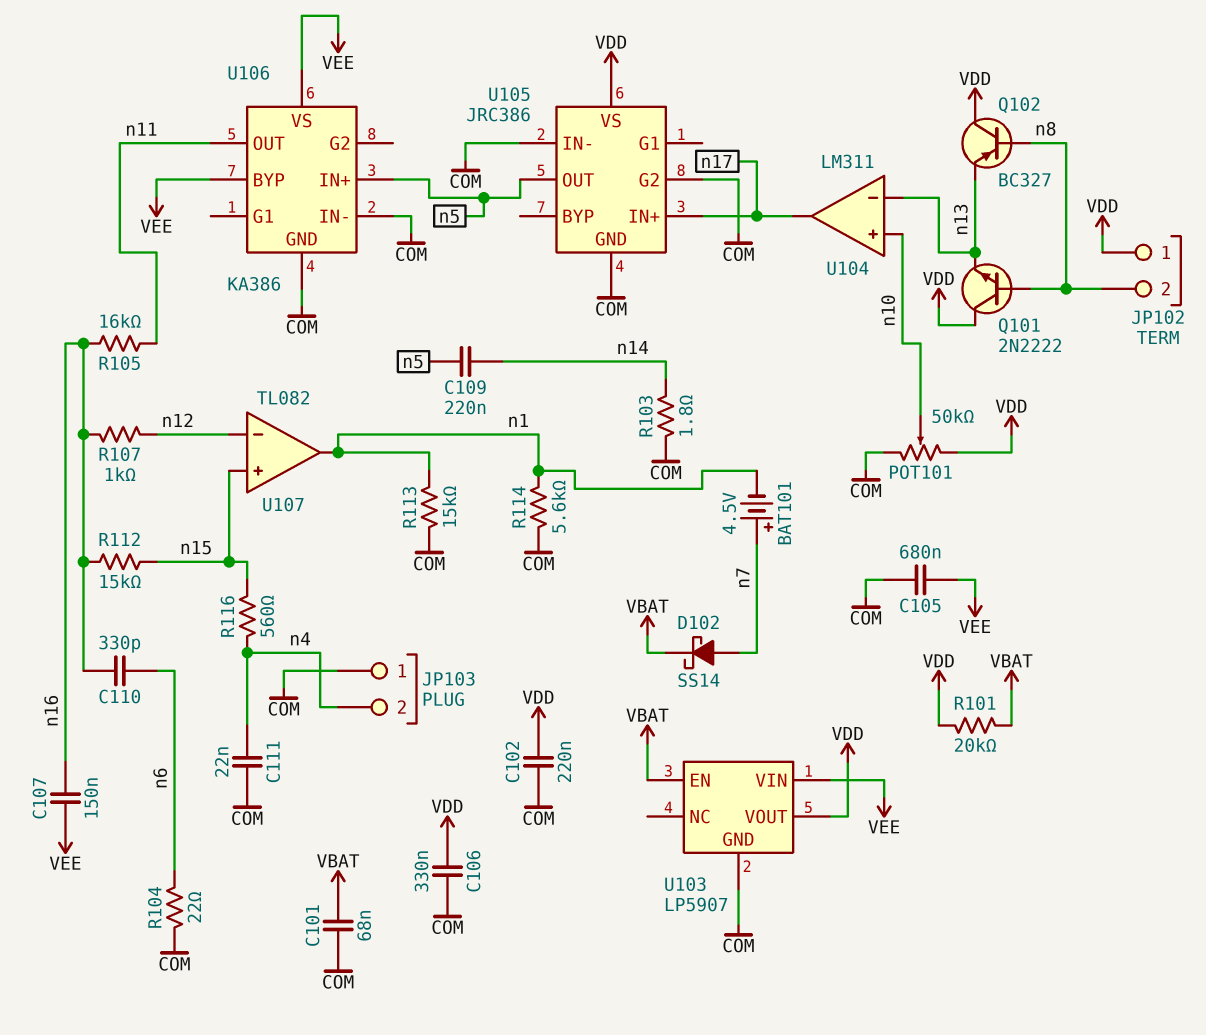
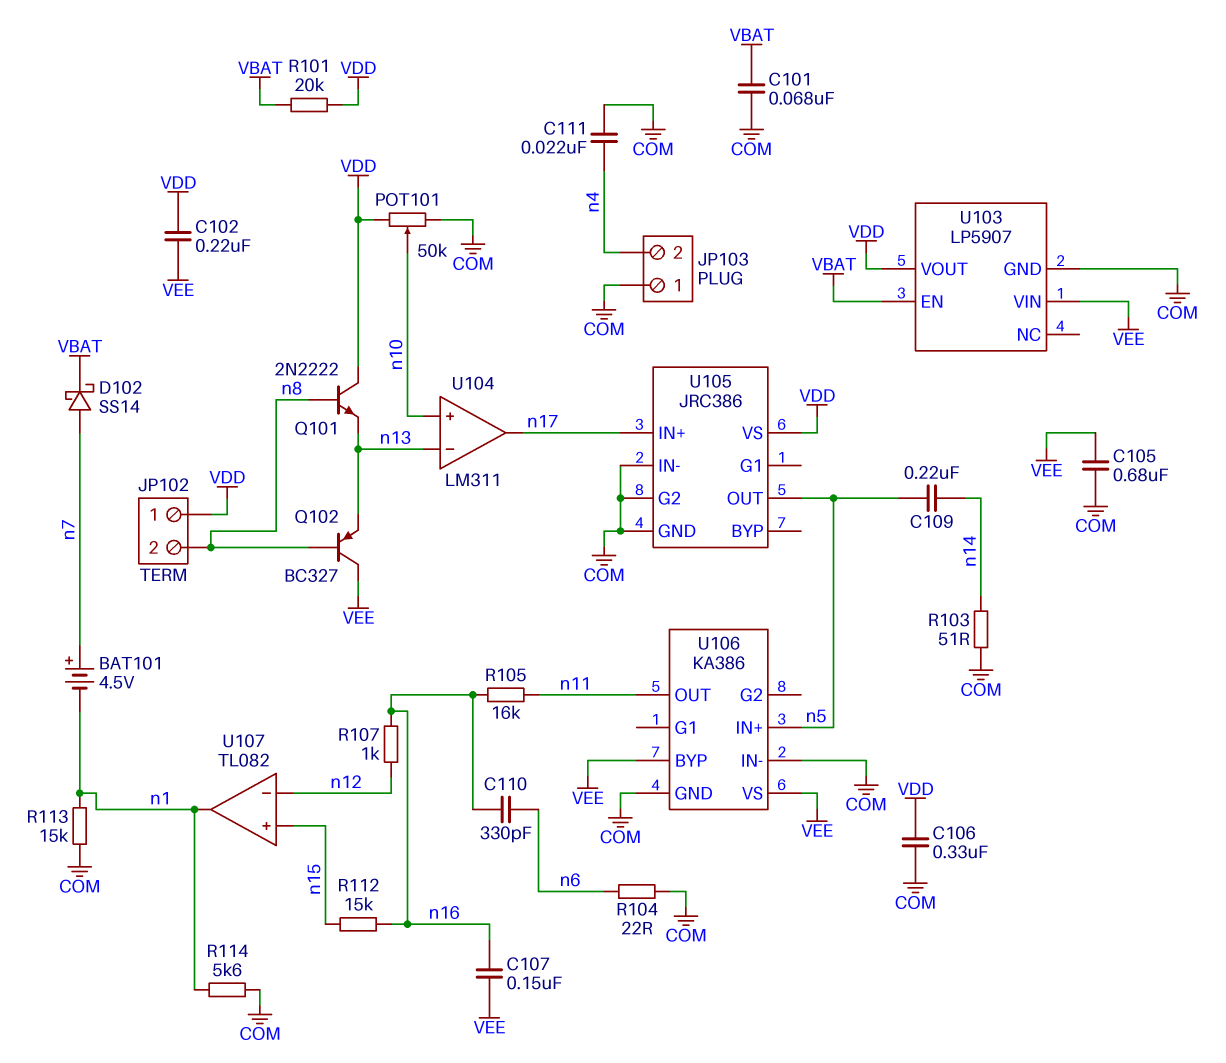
C102: 220nF (COM, VDD) -> 220nF (VDD, VEE)
Q102: PNP BC327 (B n8, C VDD, E n13) -> PNP BC327 (B n8, C VEE, E n13)
R103: 1.8 (COM, n14) -> 51 (COM, n14)
R116: 560 (n4, n15) -> none

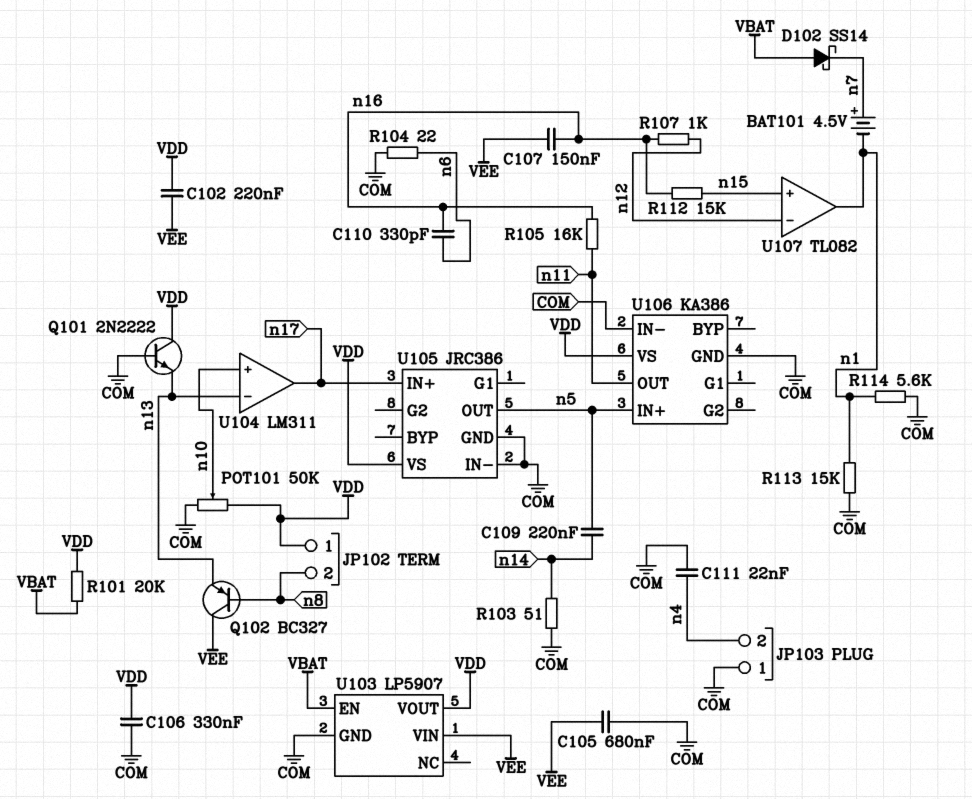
C101: 68nF (COM, VBAT) -> none
D102: schottky SS14 (A n7, K VBAT) -> schottky SS14 (A VBAT, K n7)
Q101: NPN 2N2222 (B n8, C VDD, E n13) -> NPN 2N2222 (B COM, C VDD, E n13)
U105 pin G2: COM -> none
U106 pin BYP: VEE -> none
U106 pin VS: VEE -> VDD

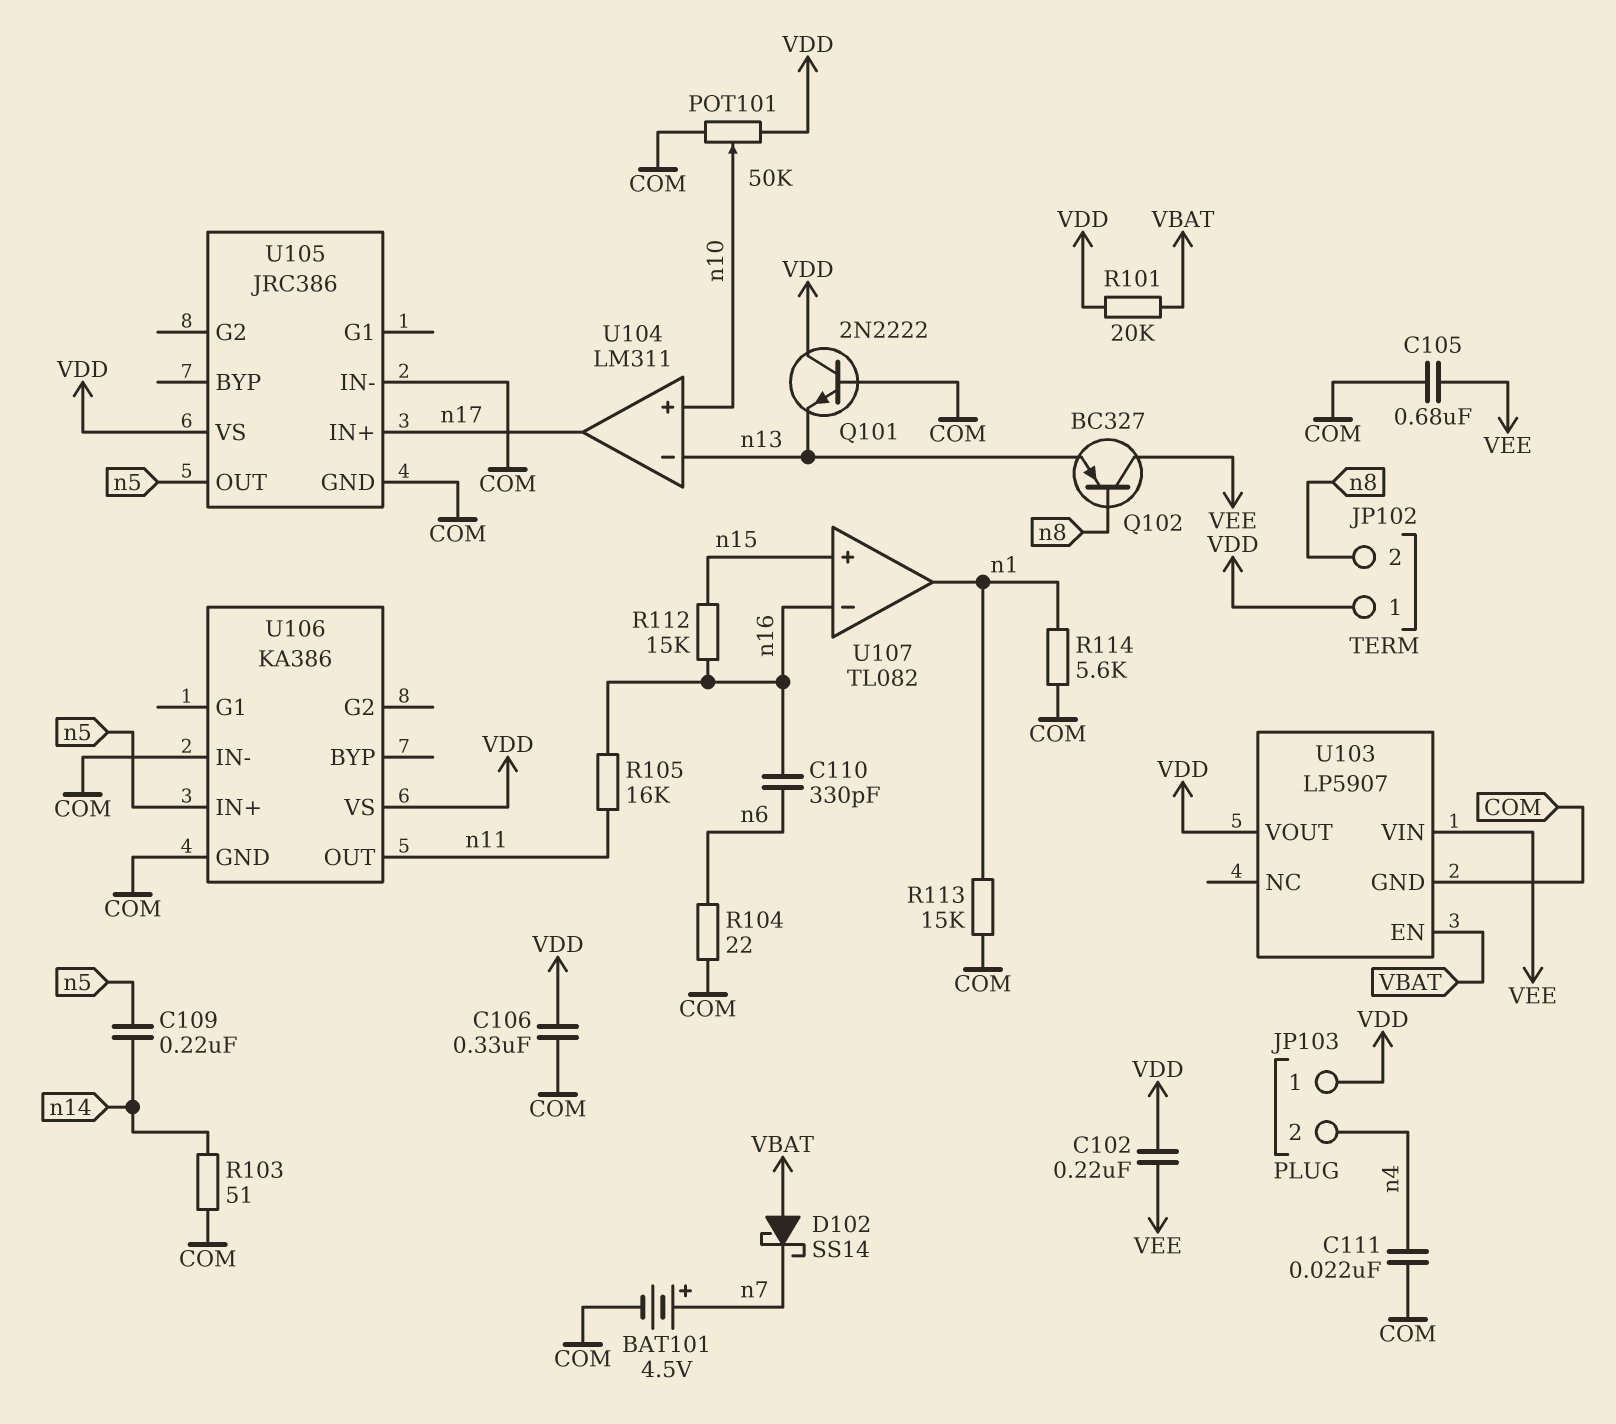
BAT101: 4.5V (plus n7, minus n1) -> 4.5V (plus n7, minus COM)
C107: 150nF (VEE, n16) -> none
JP103 pin 1: COM -> VDD
R107: 1k (n12, n16) -> none
U107 pin in-: n12 -> n16

